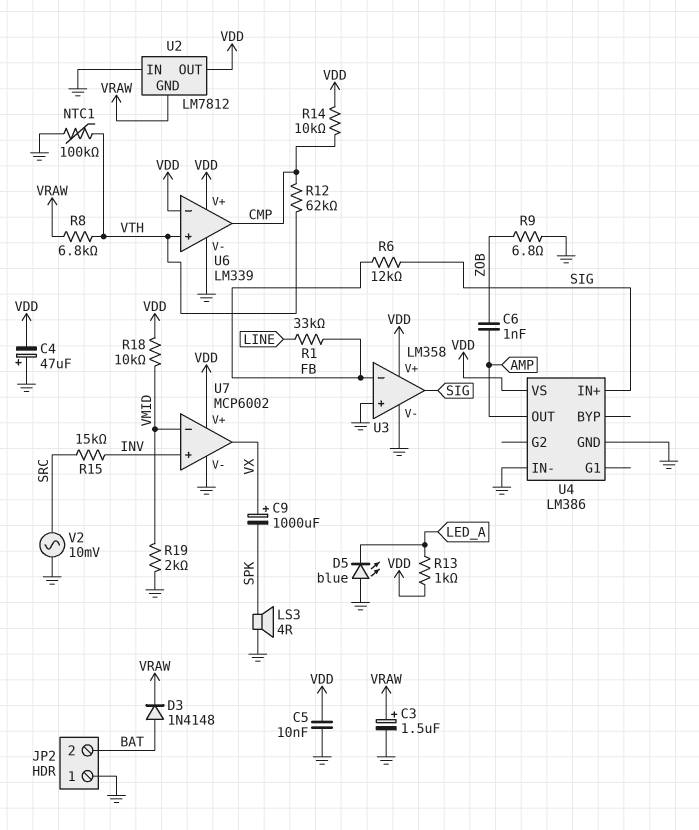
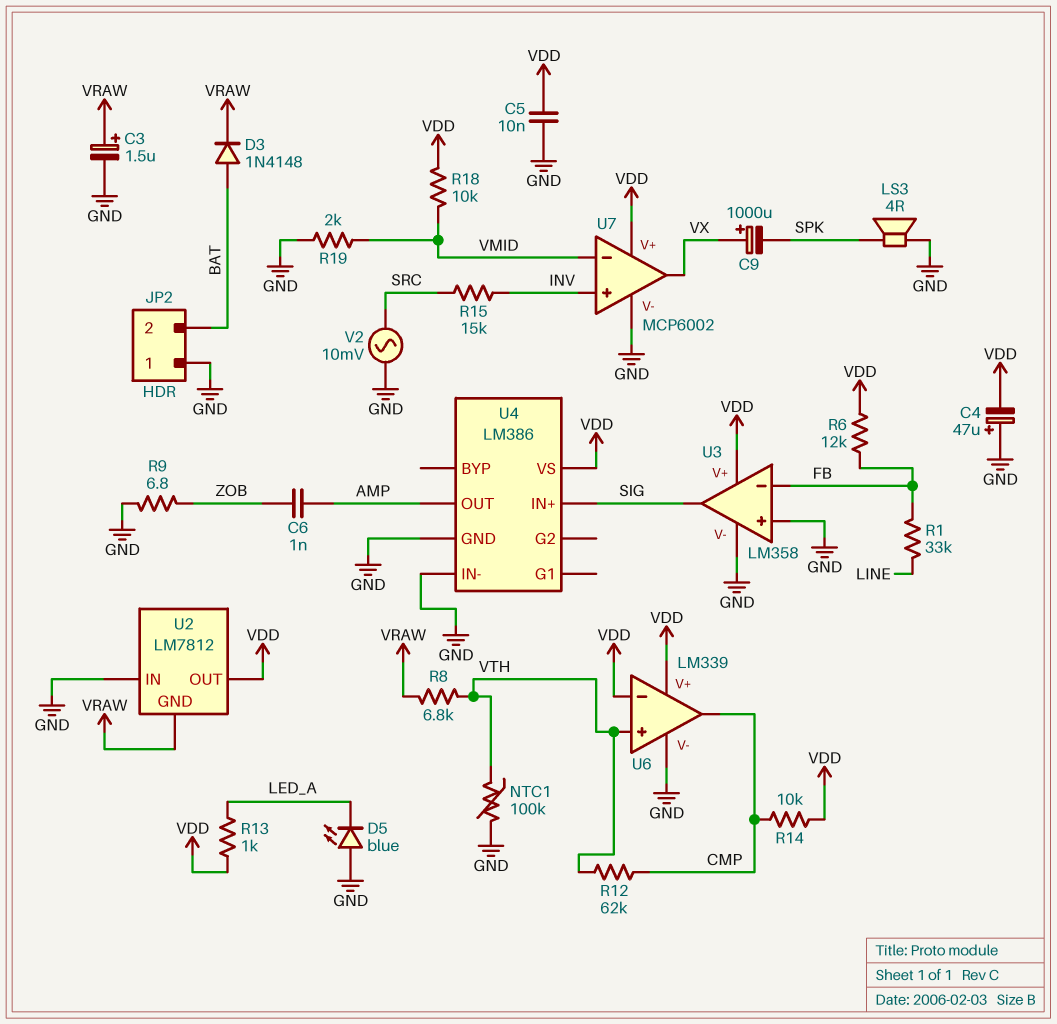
R6: 12k (FB, SIG) -> 12k (FB, VDD)

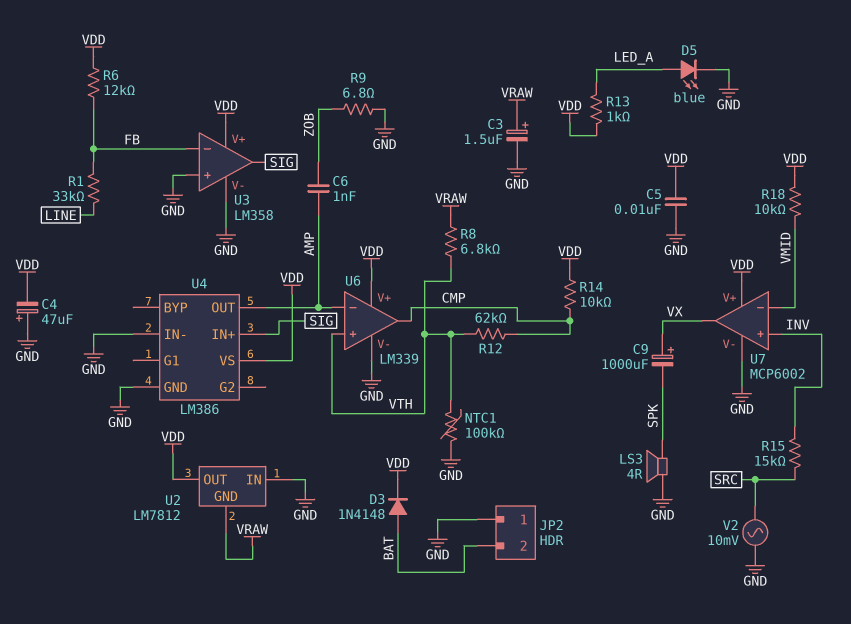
D3: diode 1N4148 (A BAT, K VRAW) -> diode 1N4148 (A BAT, K VDD)
D5: LED blue (A GND, K LED_A) -> LED blue (A LED_A, K GND)
R19: 2k (GND, VMID) -> none
U6 pin in-: VDD -> AMP

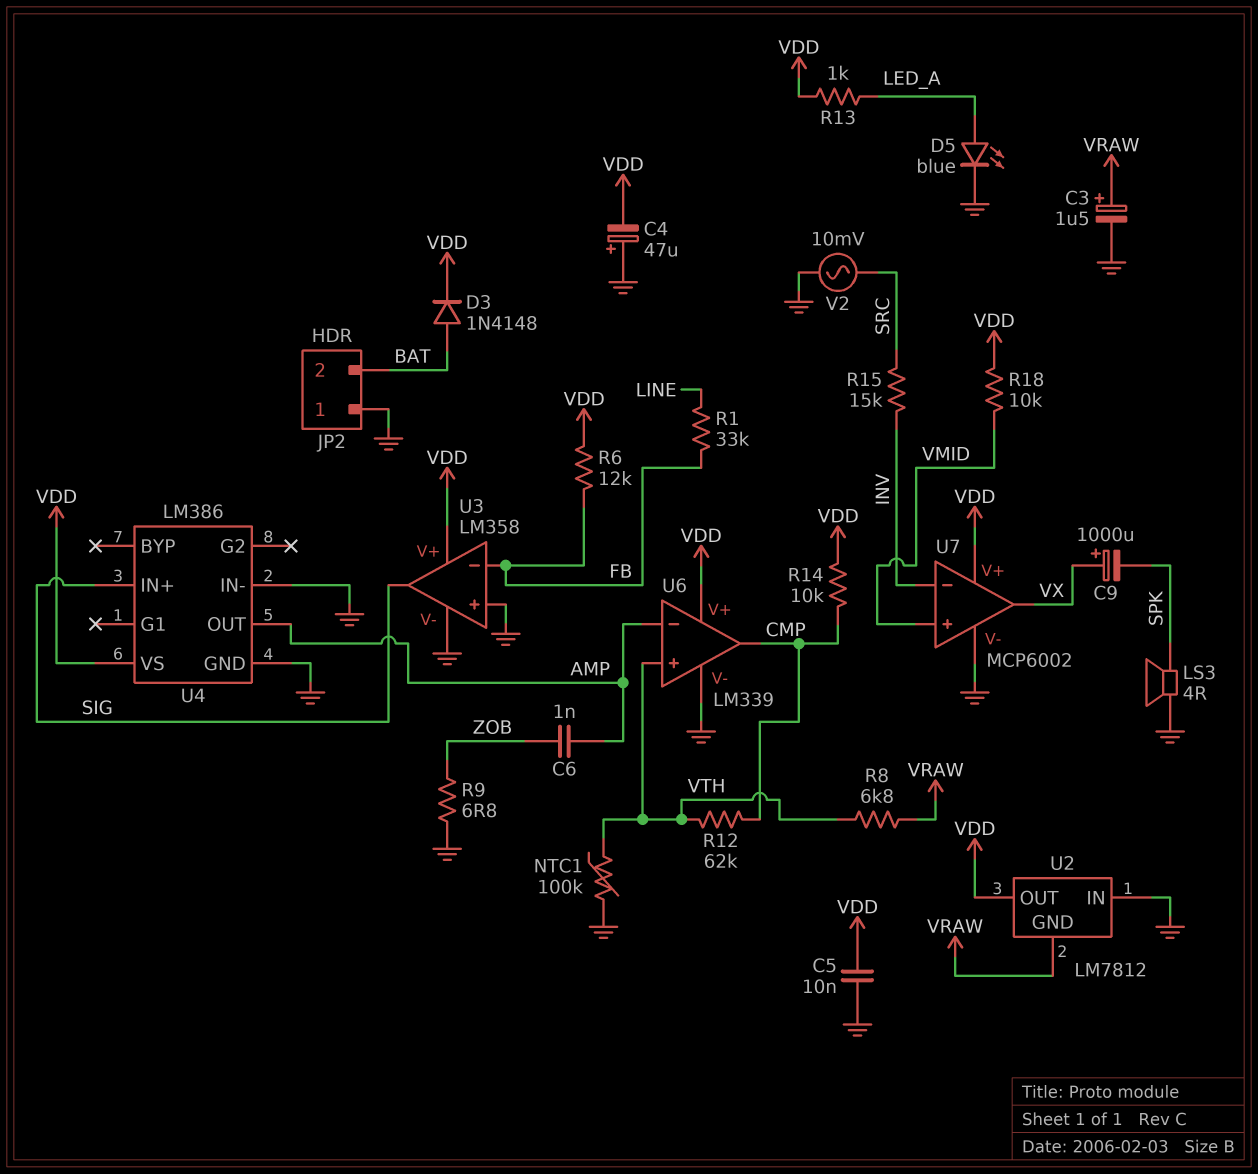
U7 pin in+: INV -> VMID
U7 pin in-: VMID -> INV

